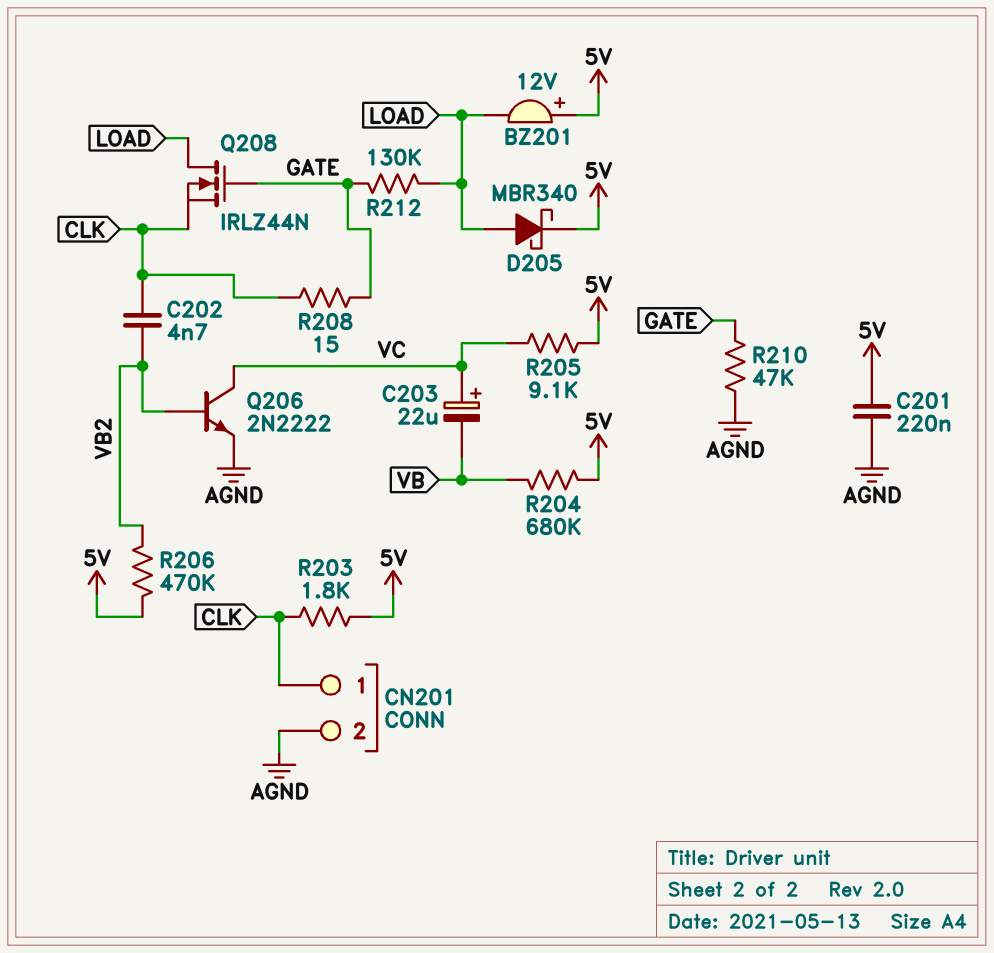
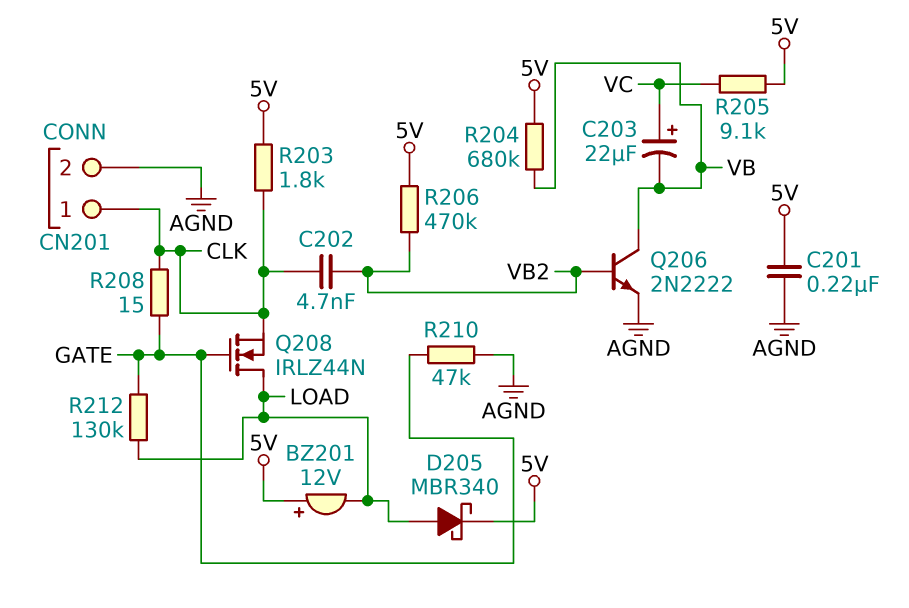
Q206: NPN 2N2222 (B VB2, C VC, E AGND) -> NPN 2N2222 (B VB2, C VB, E AGND)

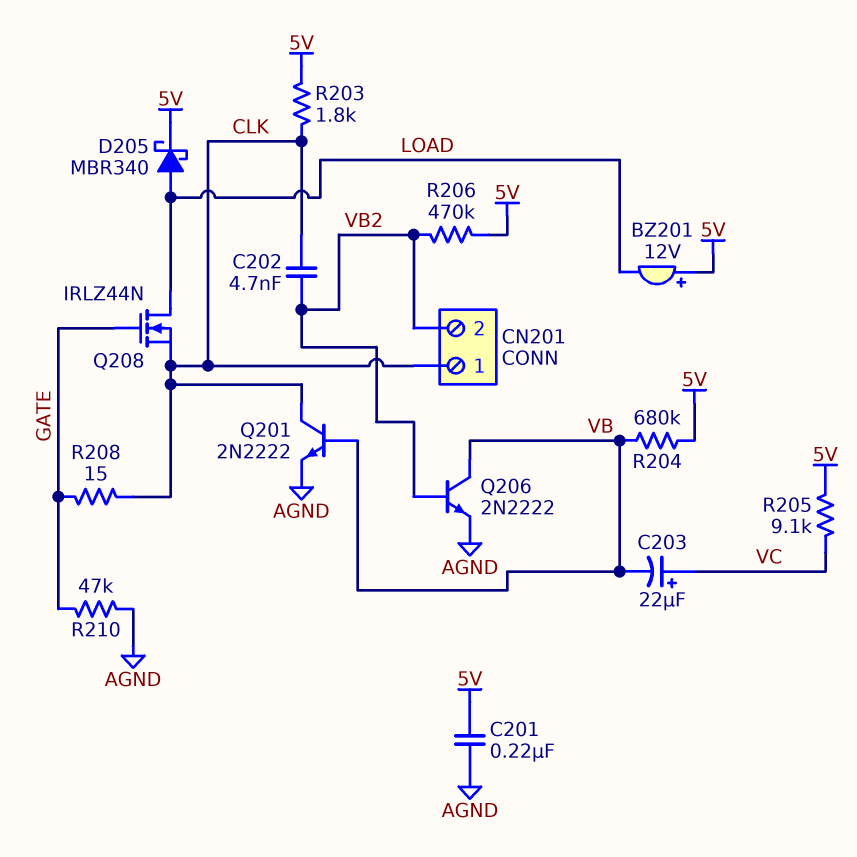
CN201 pin 2: AGND -> VB2
Q201: none -> NPN 2N2222 (B VB, C CLK, E AGND)
R212: 130k (GATE, LOAD) -> none

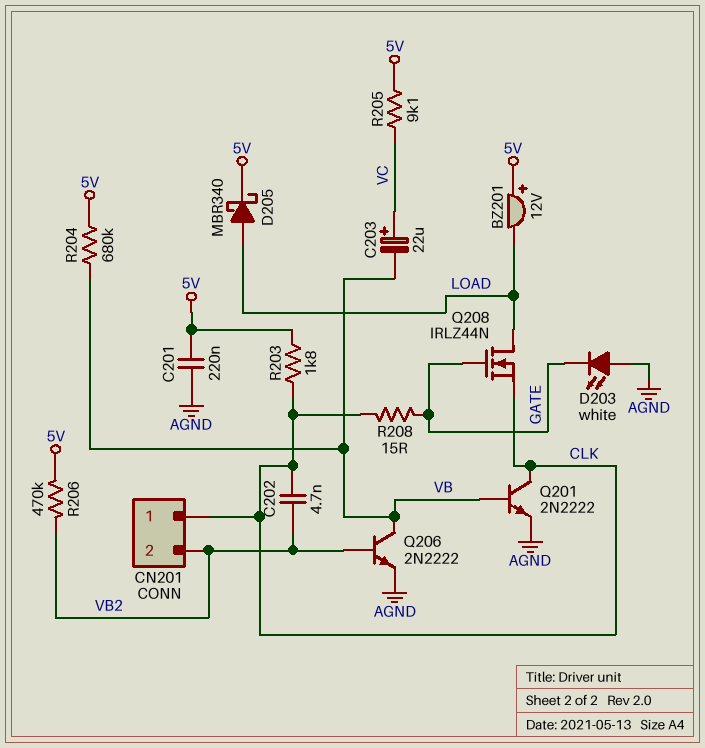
D203: none -> LED white (A AGND, K GATE)
R210: 47k (AGND, GATE) -> none

